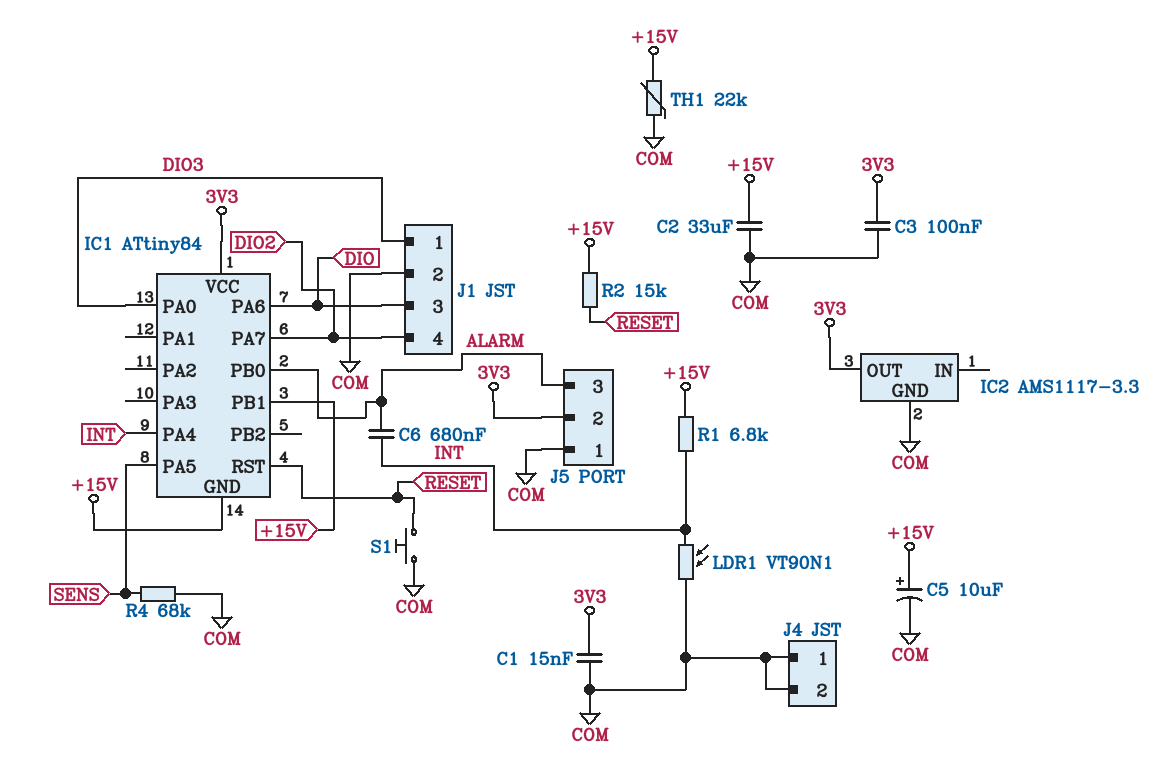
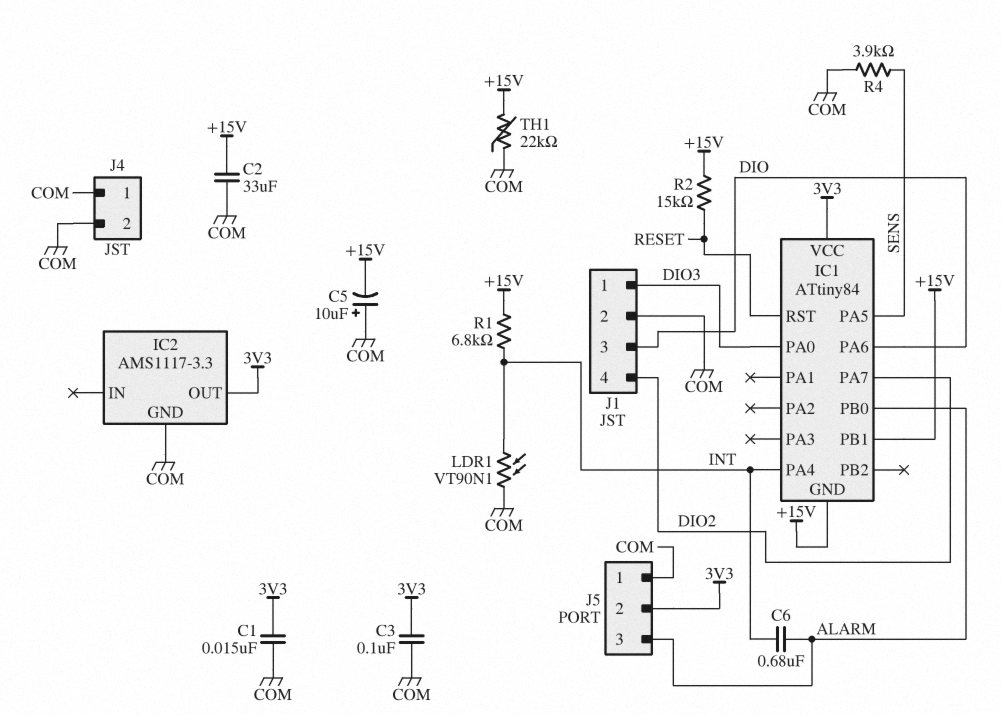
C5: 10uF (plus +15V, minus COM) -> 10uF (plus COM, minus +15V)
R4: 68k (COM, SENS) -> 3.9k (COM, SENS)
S1: button (COM, RESET) -> none

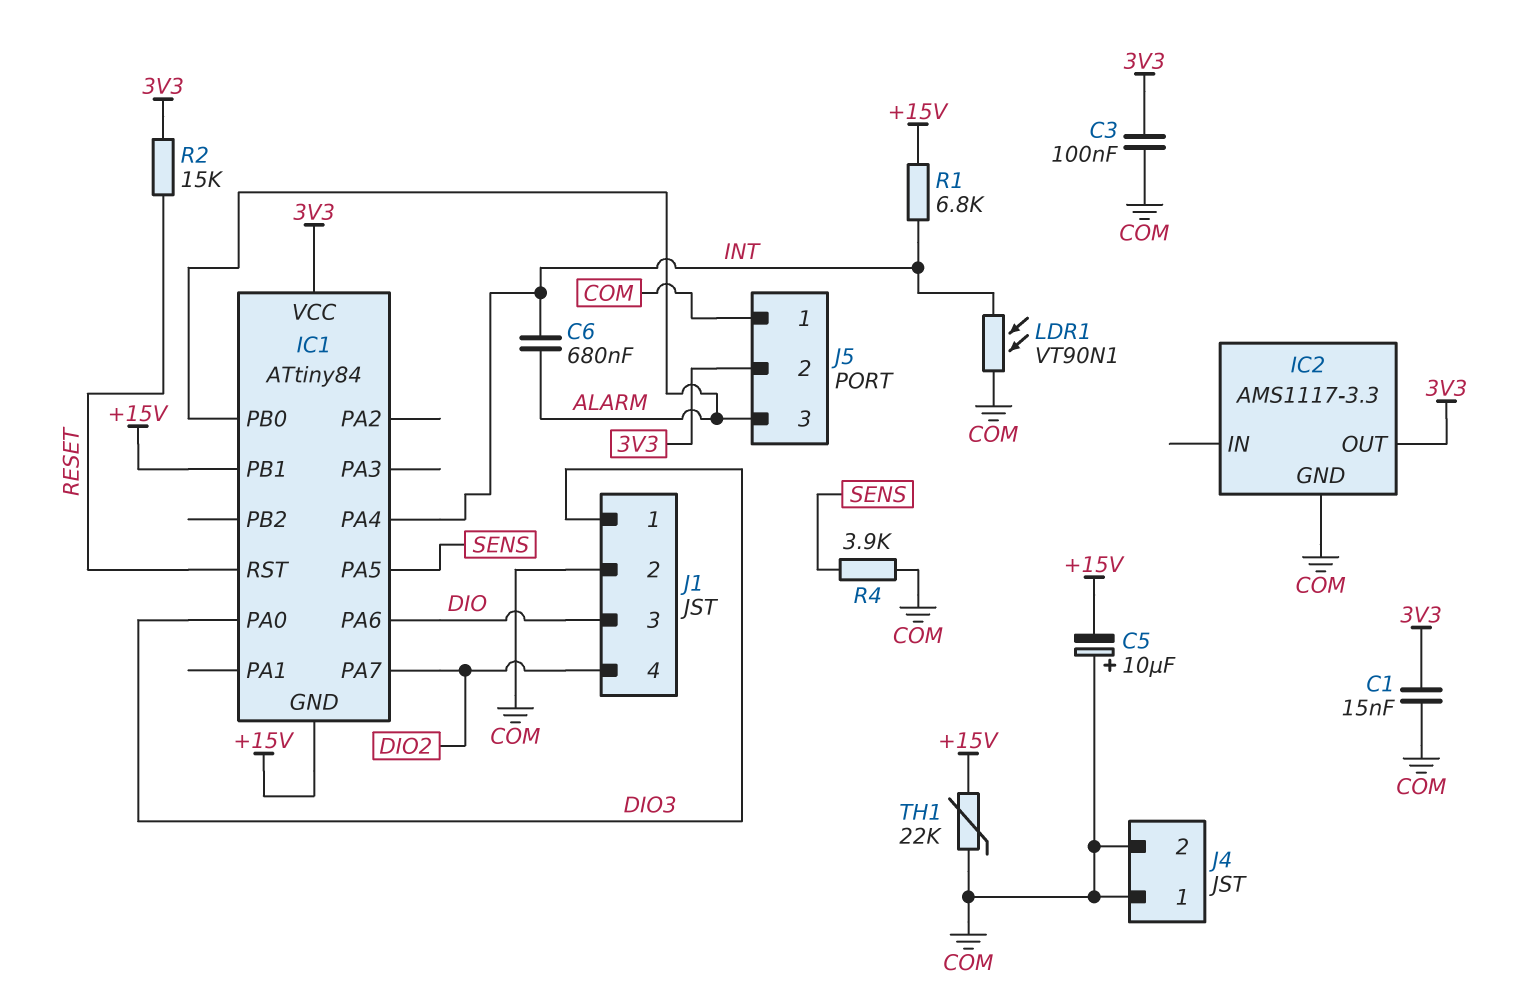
C2: 33uF (+15V, COM) -> none
R2: 15k (+15V, RESET) -> 15k (3V3, RESET)

